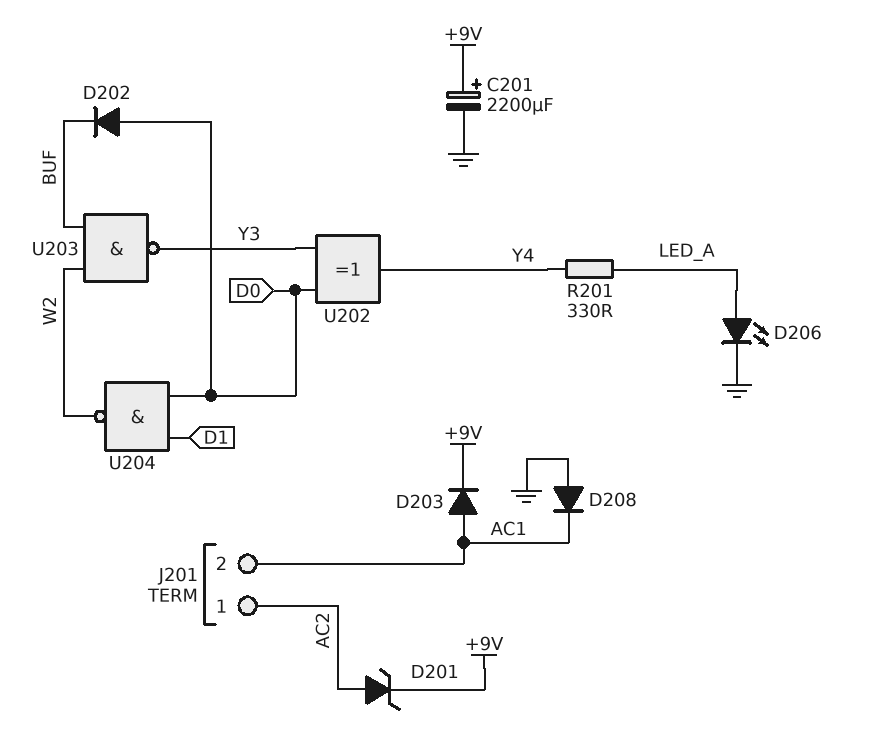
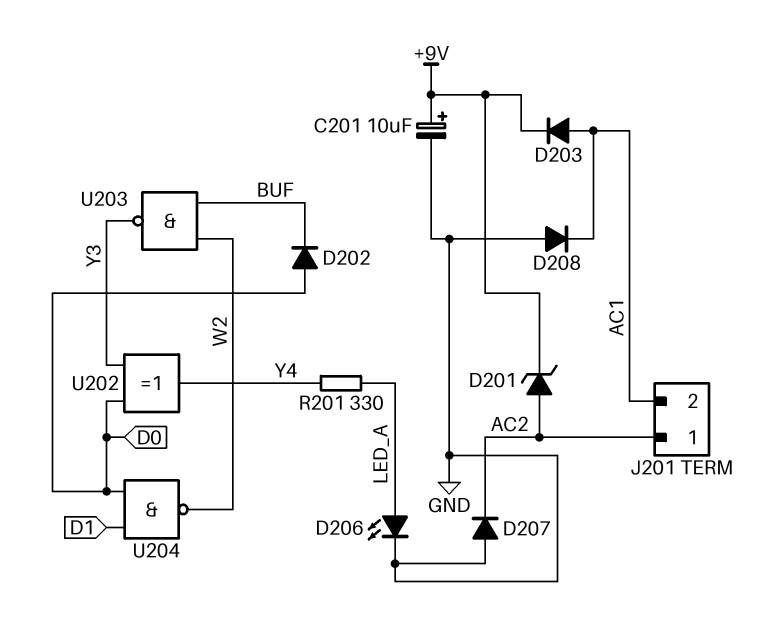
C201: 2200uF (plus +9V, minus GND) -> 10uF (plus +9V, minus GND)
D207: none -> diode (A GND, K AC2)

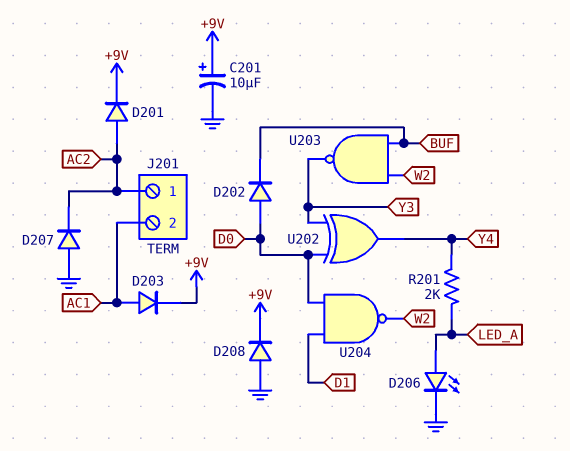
D201: zener (A AC2, K +9V) -> diode (A AC2, K +9V)
D208: diode (A GND, K AC1) -> diode (A GND, K +9V)
R201: 330 (LED_A, Y4) -> 2k (LED_A, Y4)

